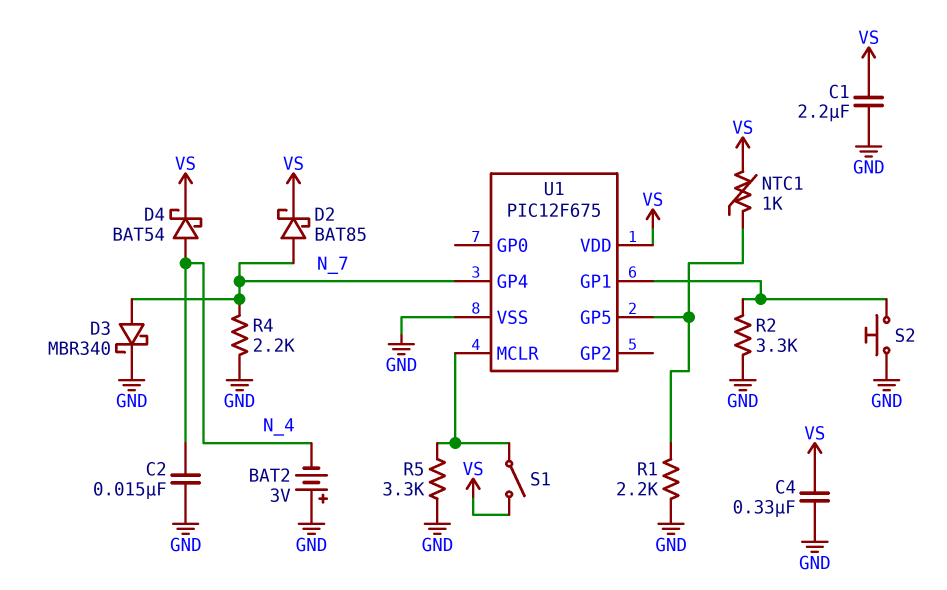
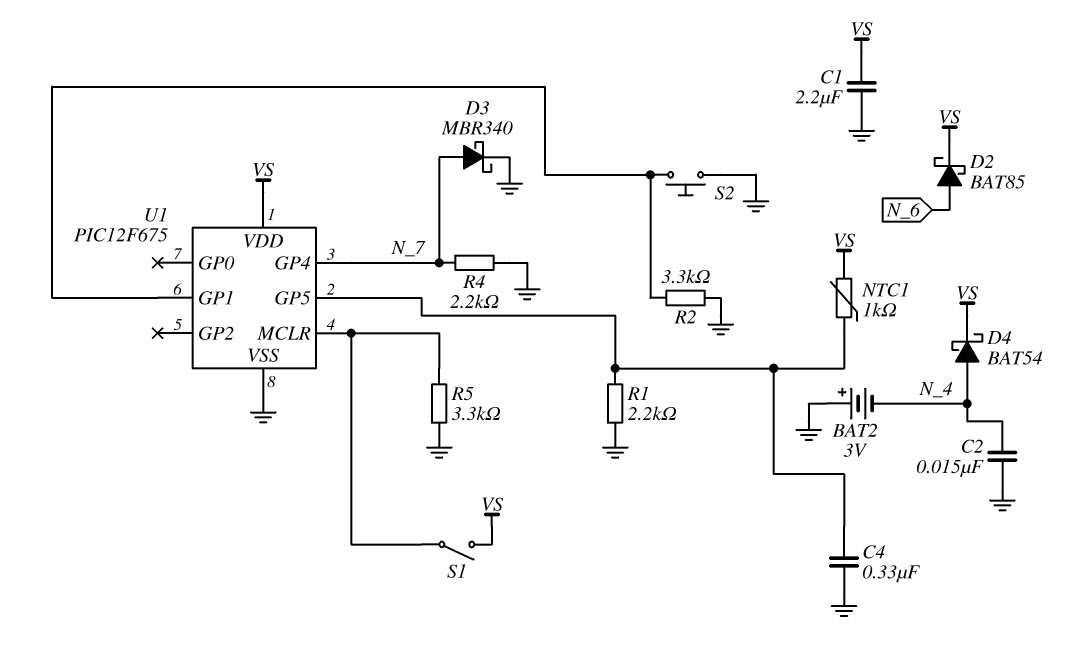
C4: 330nF (GND, VS) -> 330nF (GND, U1/GP5)
D2: schottky BAT85 (A N_7, K VS) -> schottky BAT85 (A N_6, K VS)

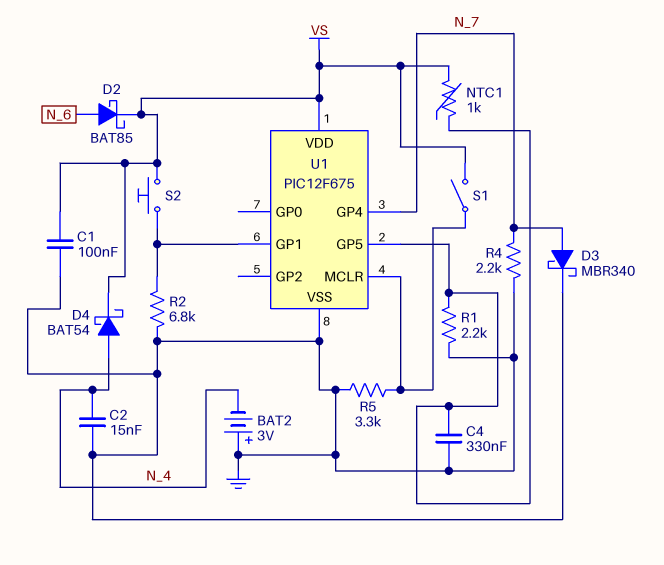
C1: 2.2uF (GND, VS) -> 100nF (GND, VS)
R2: 3.3k (GND, U1/GP1) -> 6.8k (GND, U1/GP1)
S2: button (GND, U1/GP1) -> button (U1/GP1, VS)

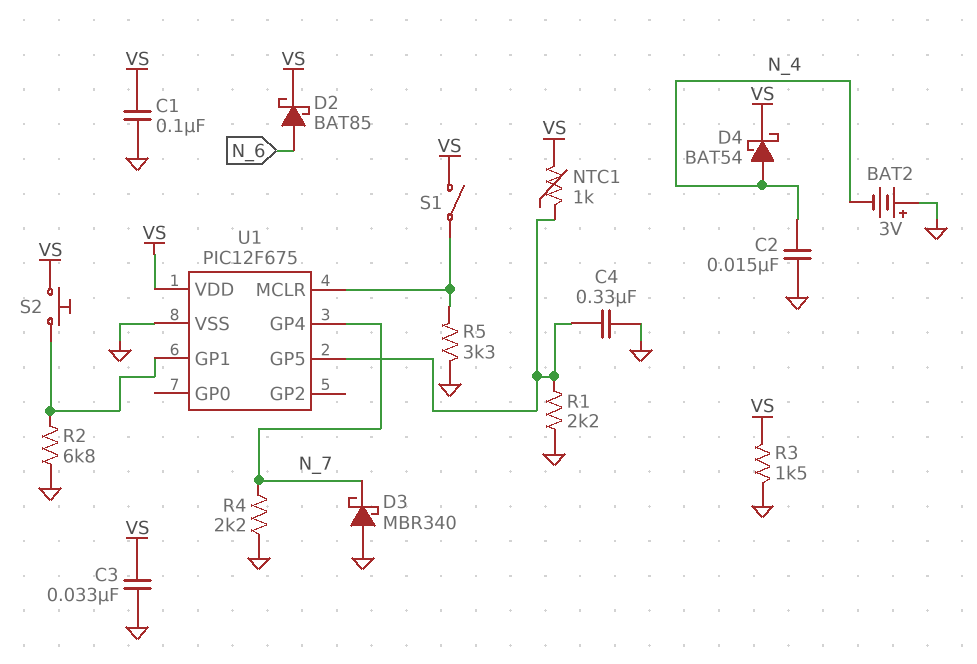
C3: none -> 33nF (GND, VS)
D3: schottky MBR340 (A N_7, K GND) -> schottky MBR340 (A GND, K N_7)
R3: none -> 1.5k (GND, VS)

